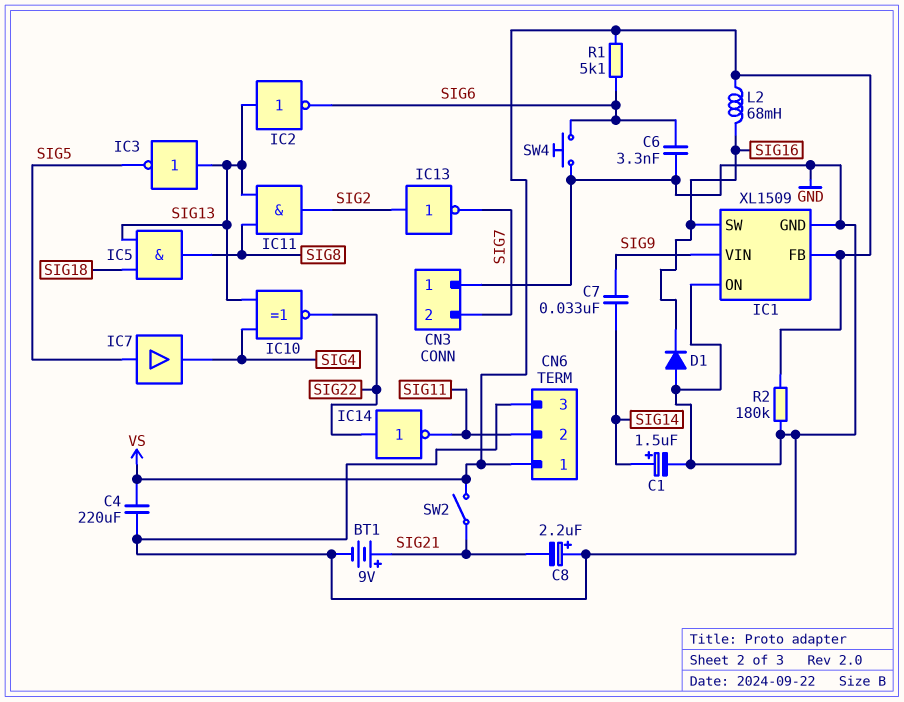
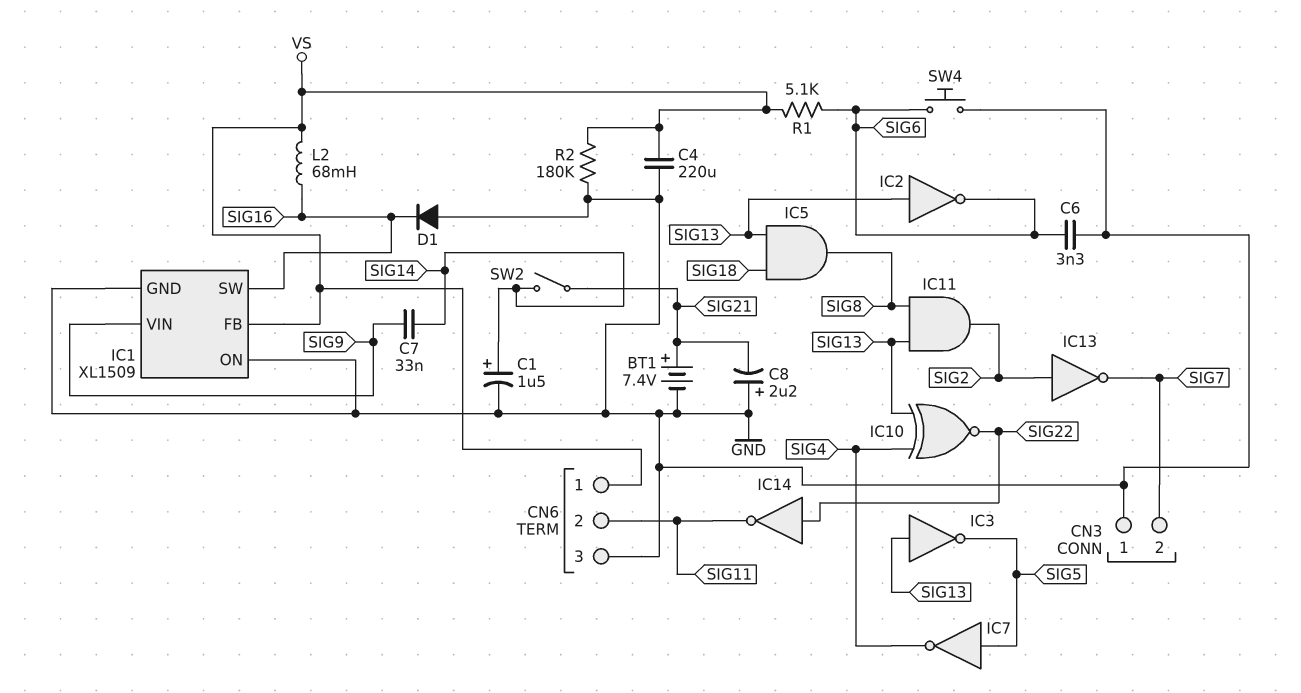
BT1: 9V (plus SIG21, minus GND) -> 7.4V (plus SIG21, minus GND)
IC7: buffer (in SIG5, out SIG4) -> NOT (in SIG5, out SIG4)
SW2: switch (SIG21, VS) -> switch (SIG14, SIG21)

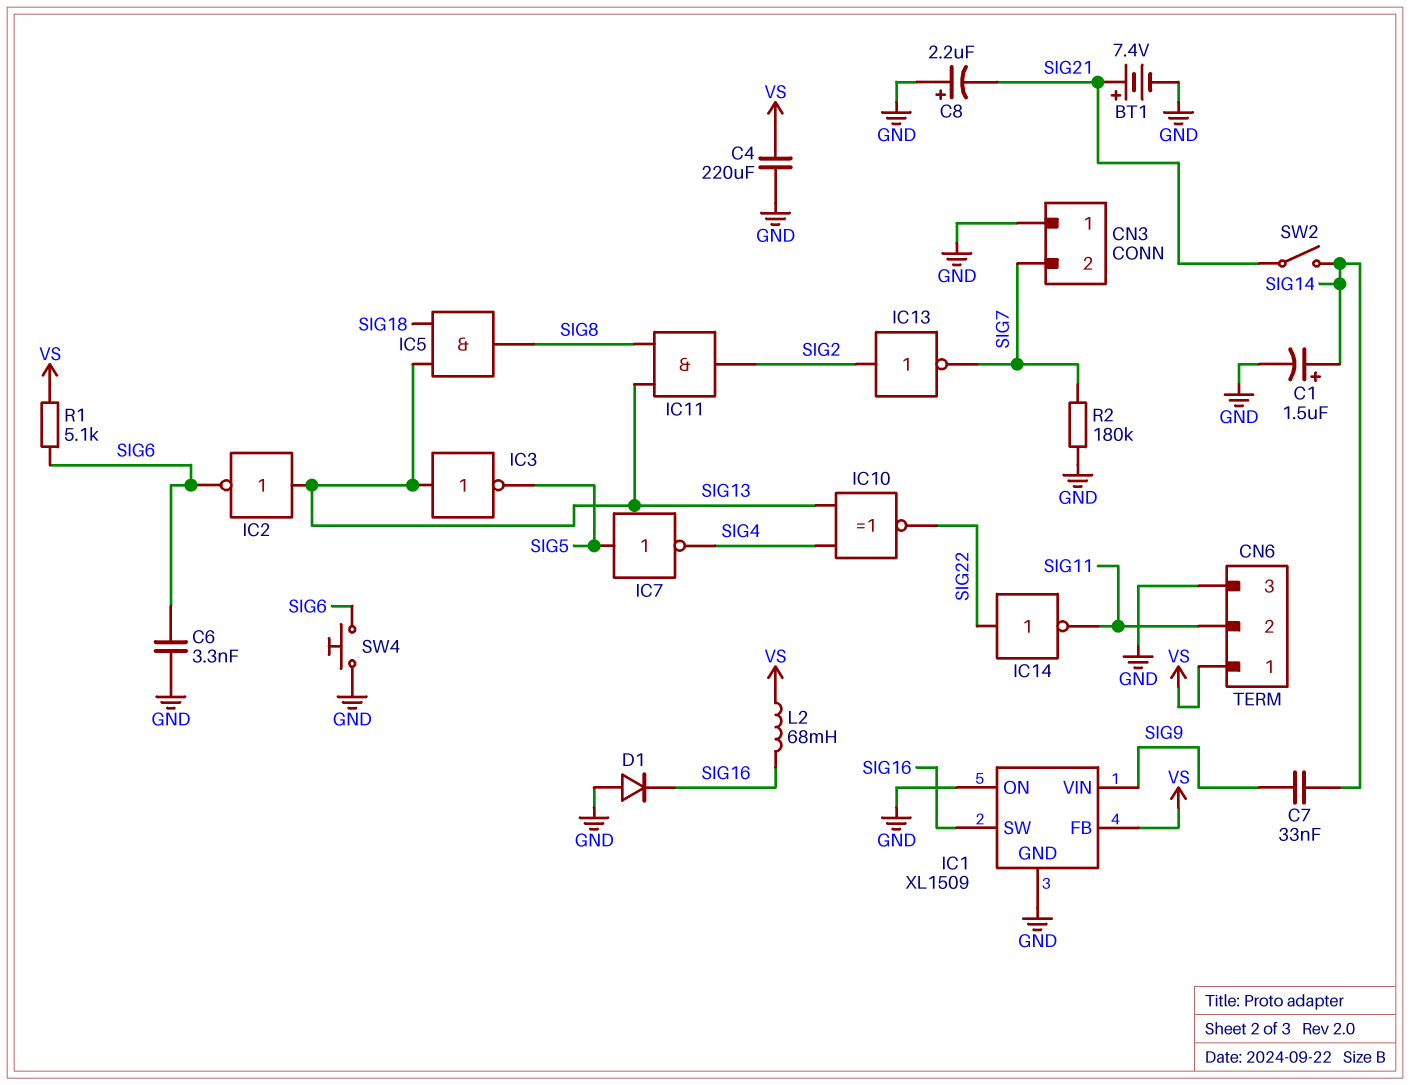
R2: 180k (GND, VS) -> 180k (GND, SIG7)

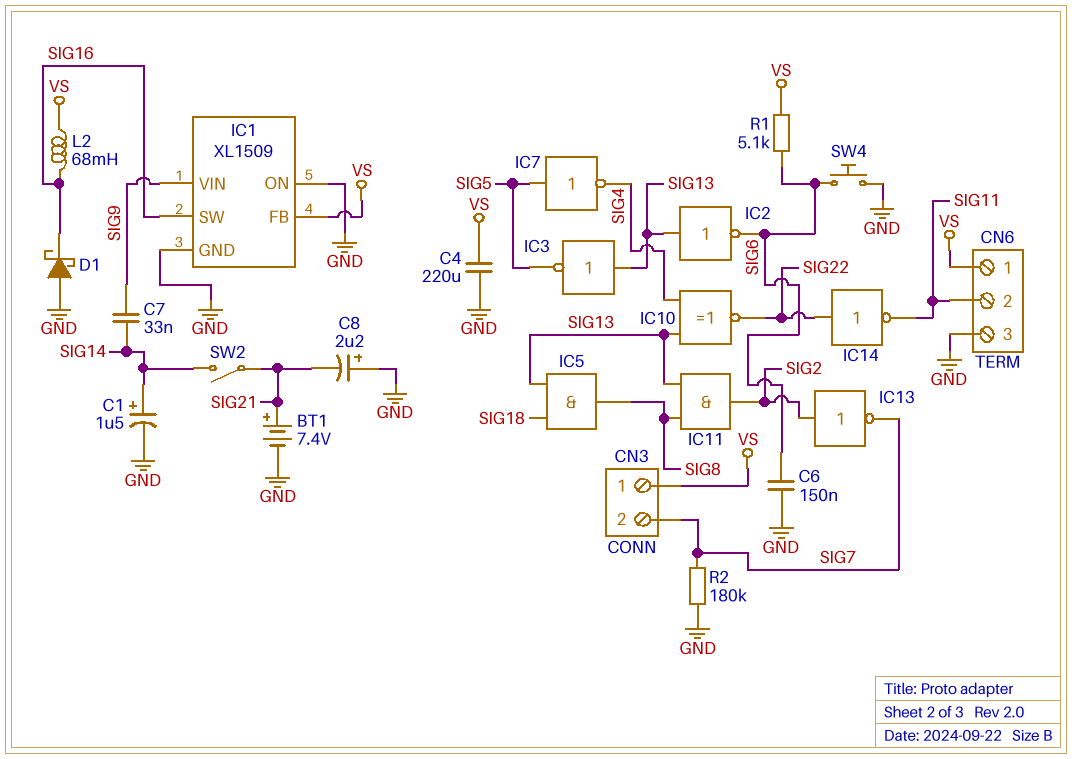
C6: 3.3nF (GND, SIG6) -> 150nF (GND, SIG6)
CN3 pin 1: GND -> VS
D1: diode (A GND, K SIG16) -> schottky (A GND, K SIG16)

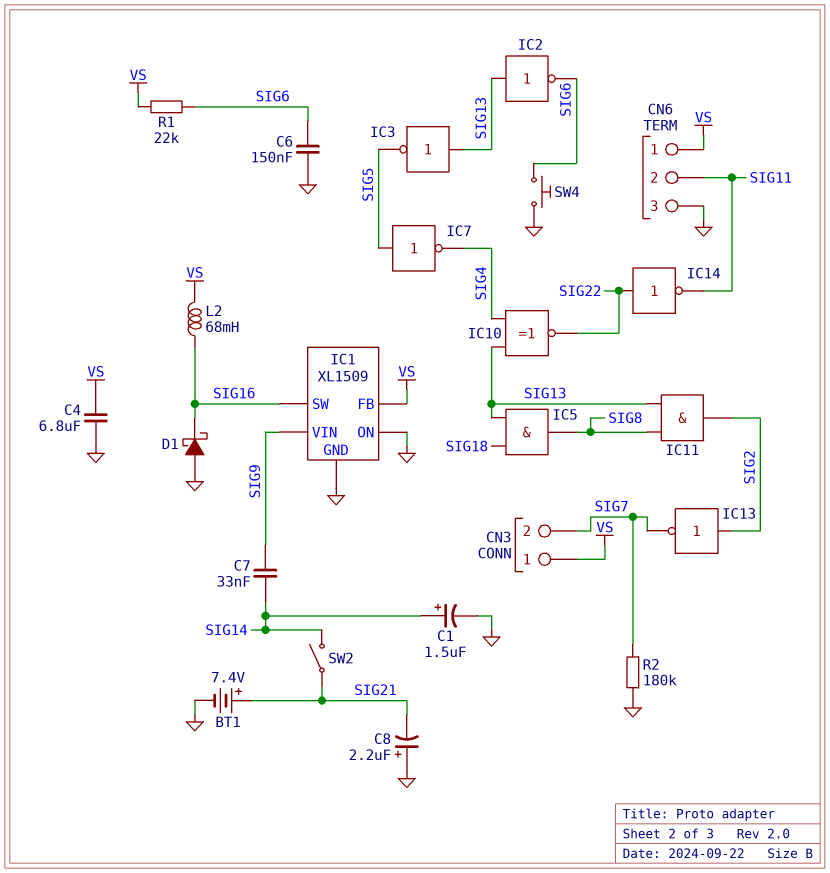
C4: 220uF (GND, VS) -> 6.8uF (GND, VS)
R1: 5.1k (SIG6, VS) -> 22k (SIG6, VS)

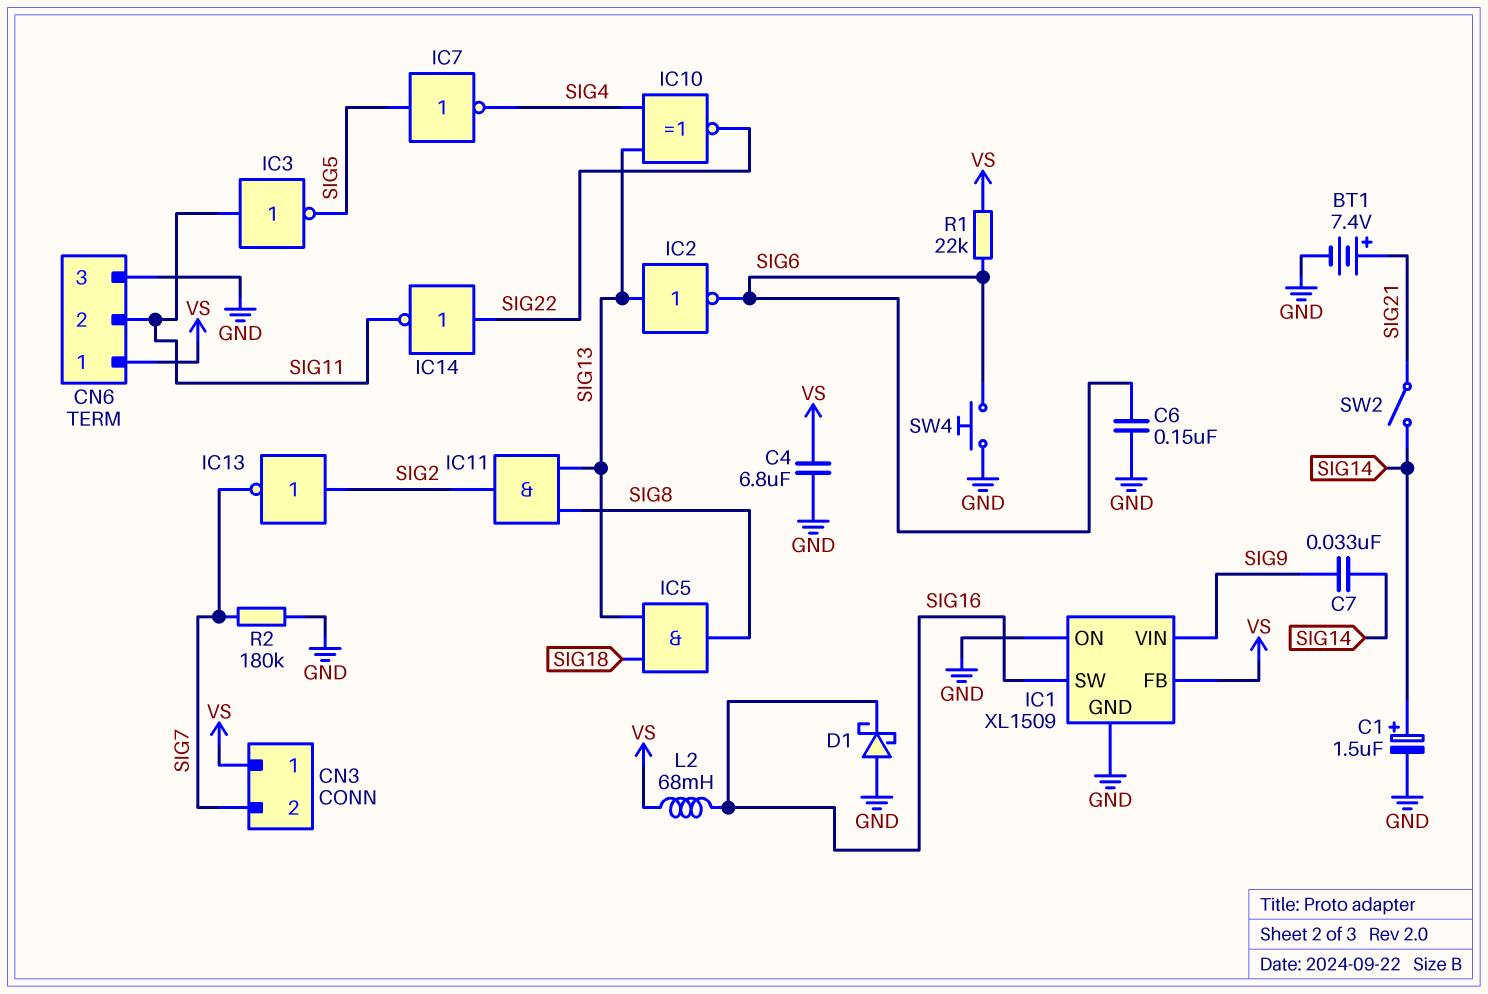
C8: 2.2uF (plus GND, minus SIG21) -> none
IC3: NOT (in SIG13, out SIG5) -> NOT (in SIG11, out SIG5)

